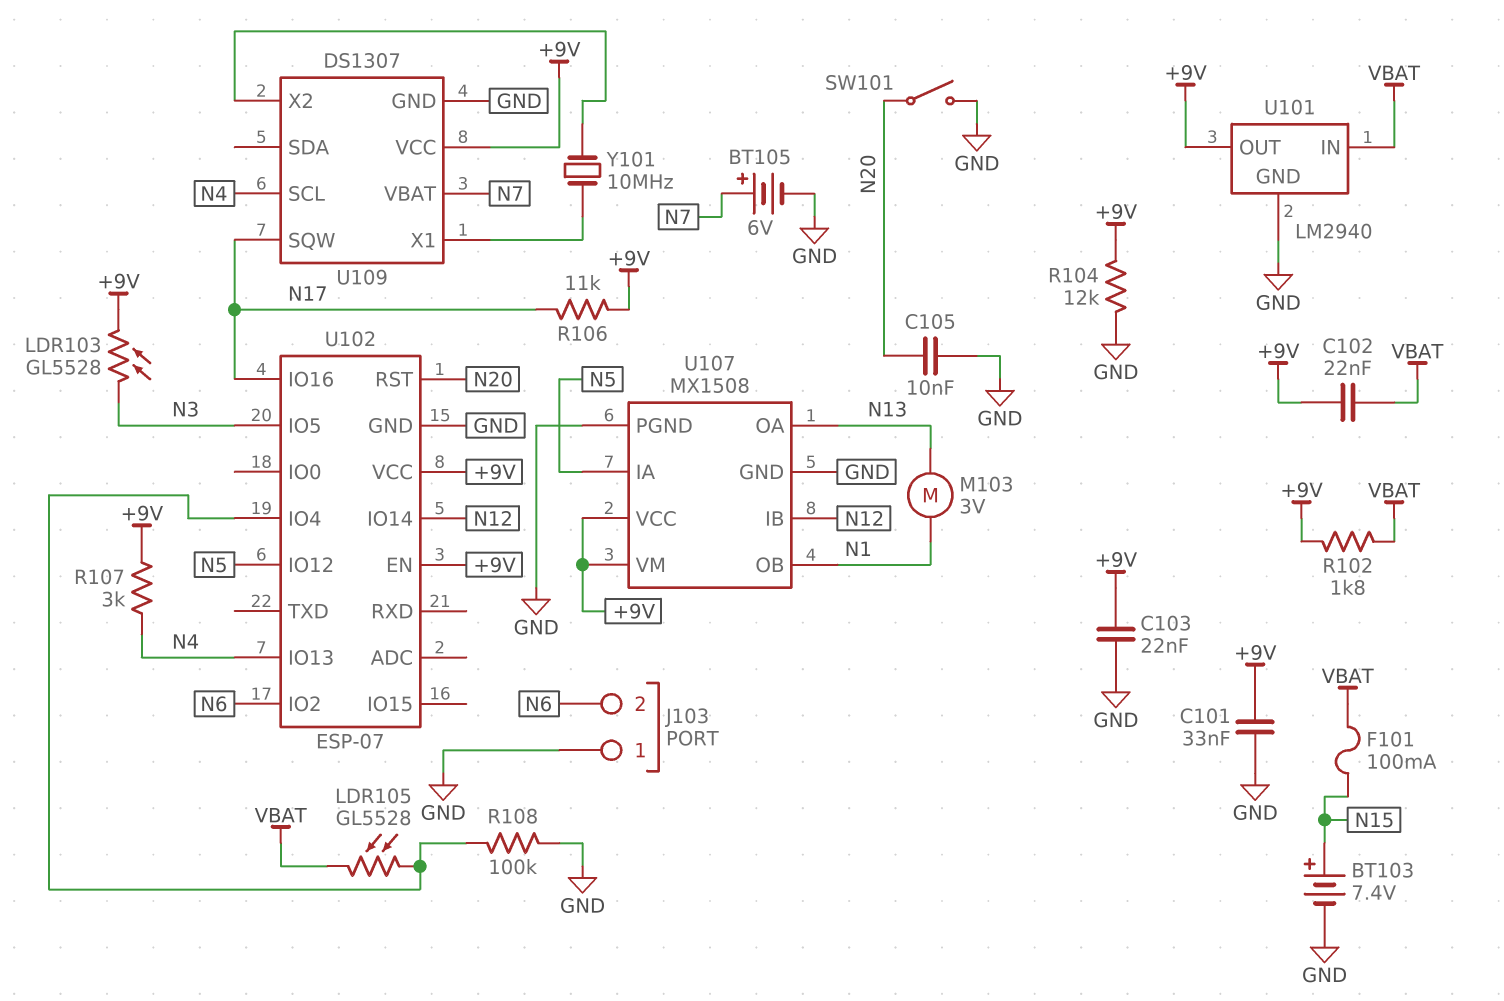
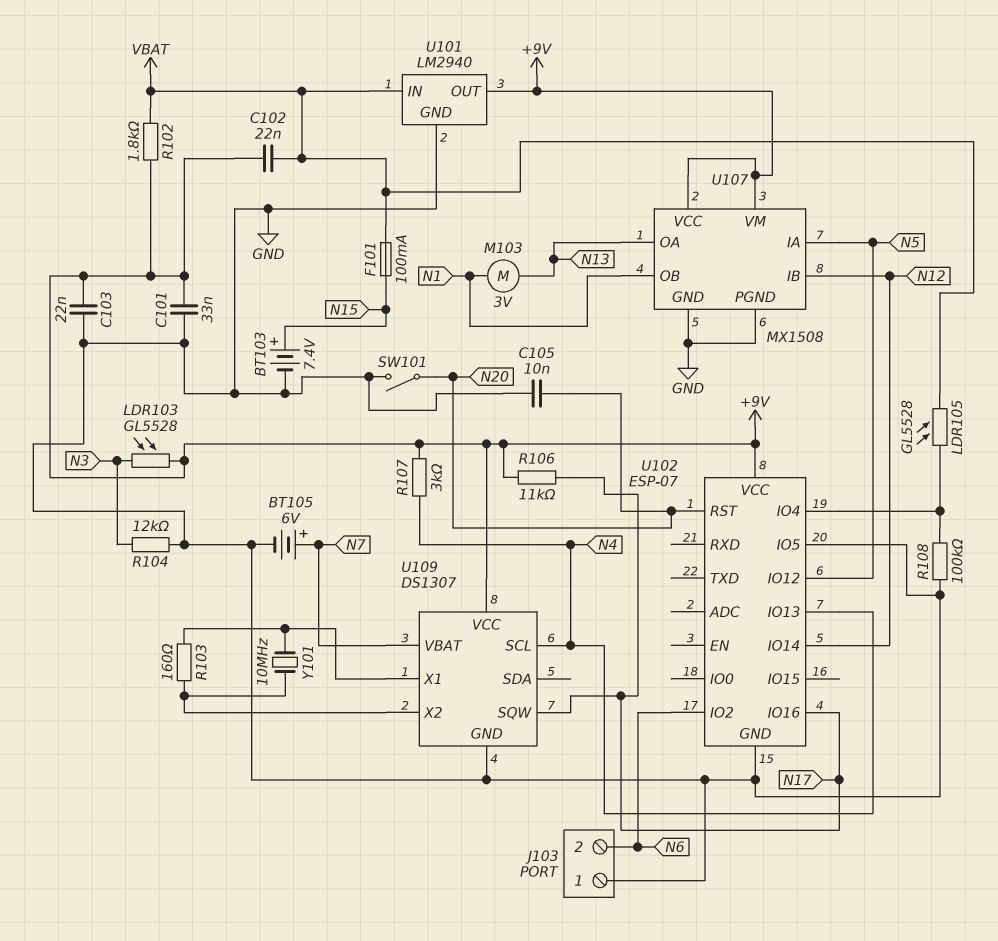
R103: none -> 160 (U109/X1, U109/X2)
R104: 12k (+9V, GND) -> 12k (GND, N3)
U102 pin EN: +9V -> none
U102 pin IO5: N3 -> GND

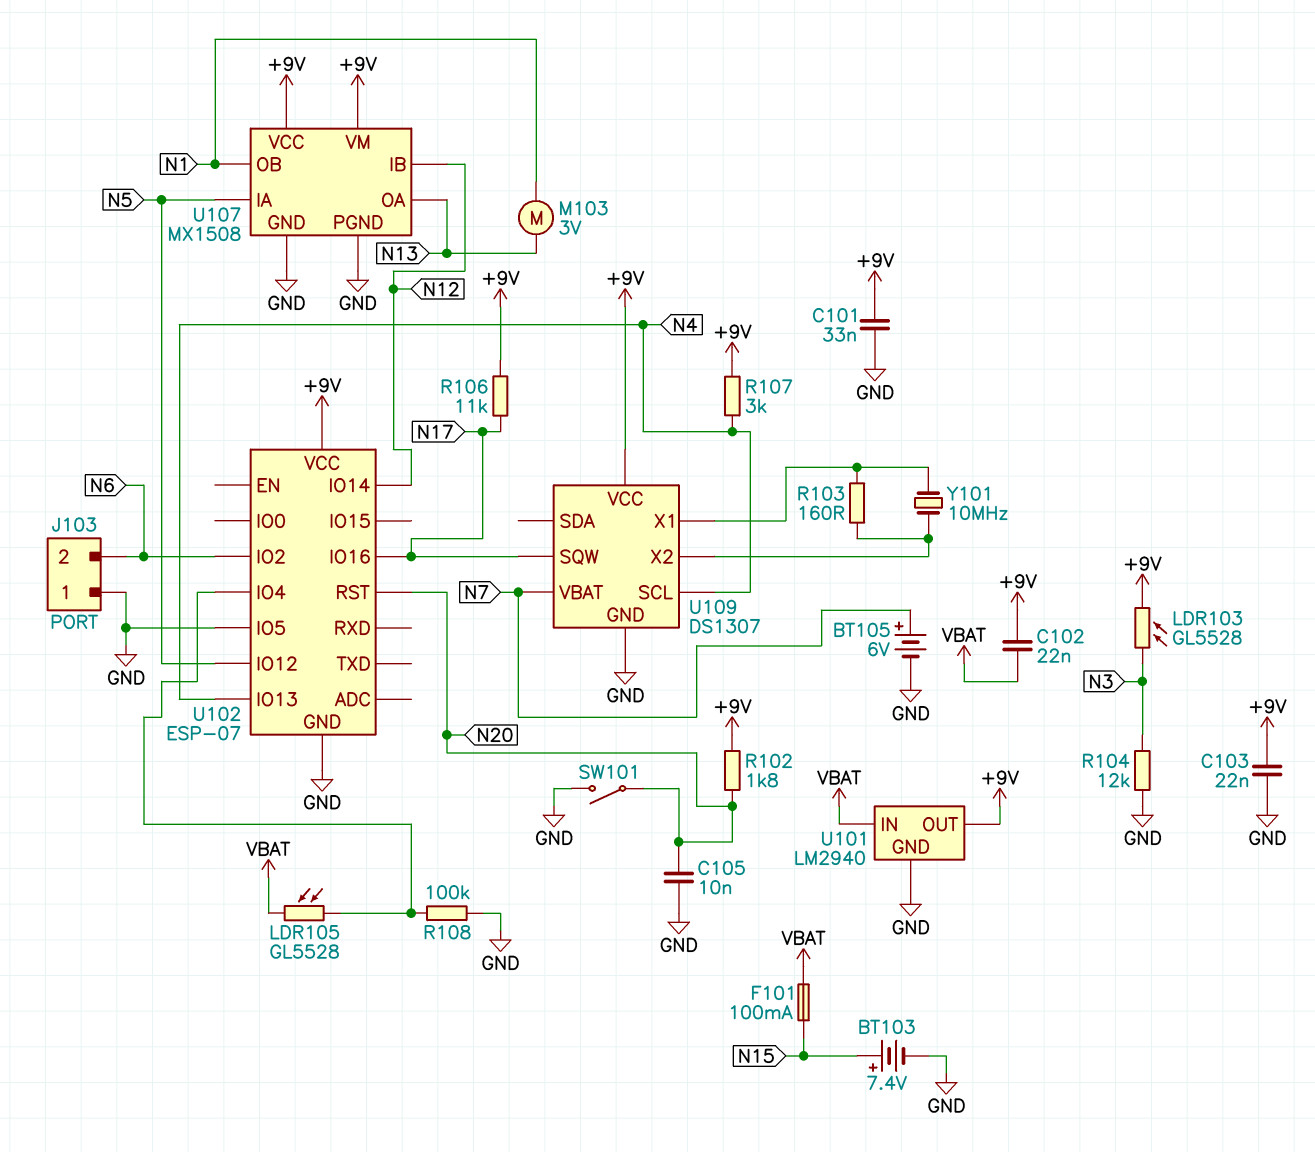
R102: 1.8k (+9V, VBAT) -> 1.8k (+9V, N20)

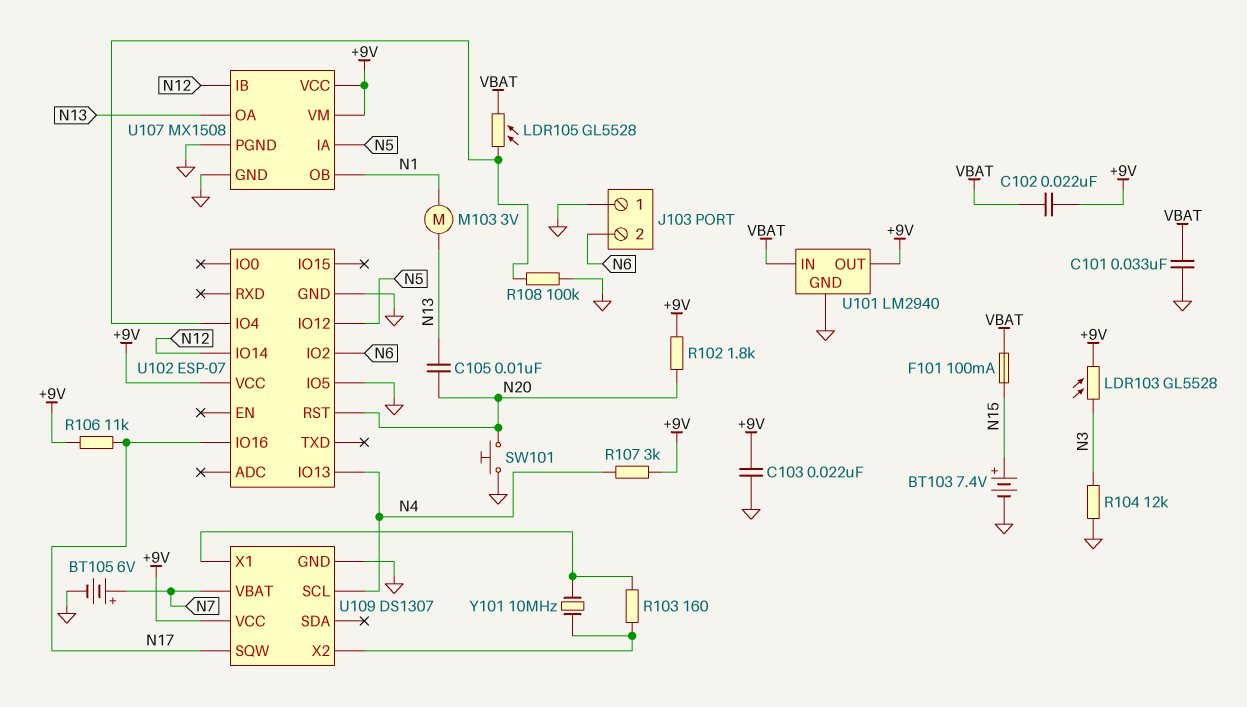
C101: 33nF (+9V, GND) -> 33nF (GND, VBAT)
C105: 10nF (GND, N20) -> 10nF (N13, N20)
SW101: switch (GND, N20) -> button (GND, N20)

